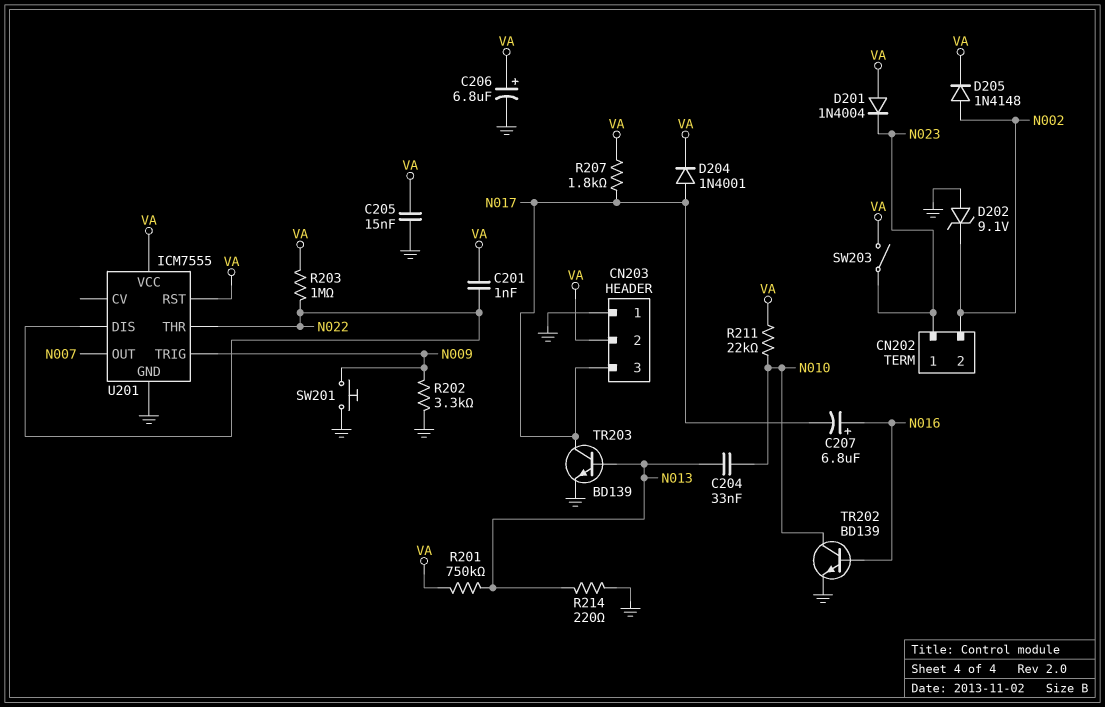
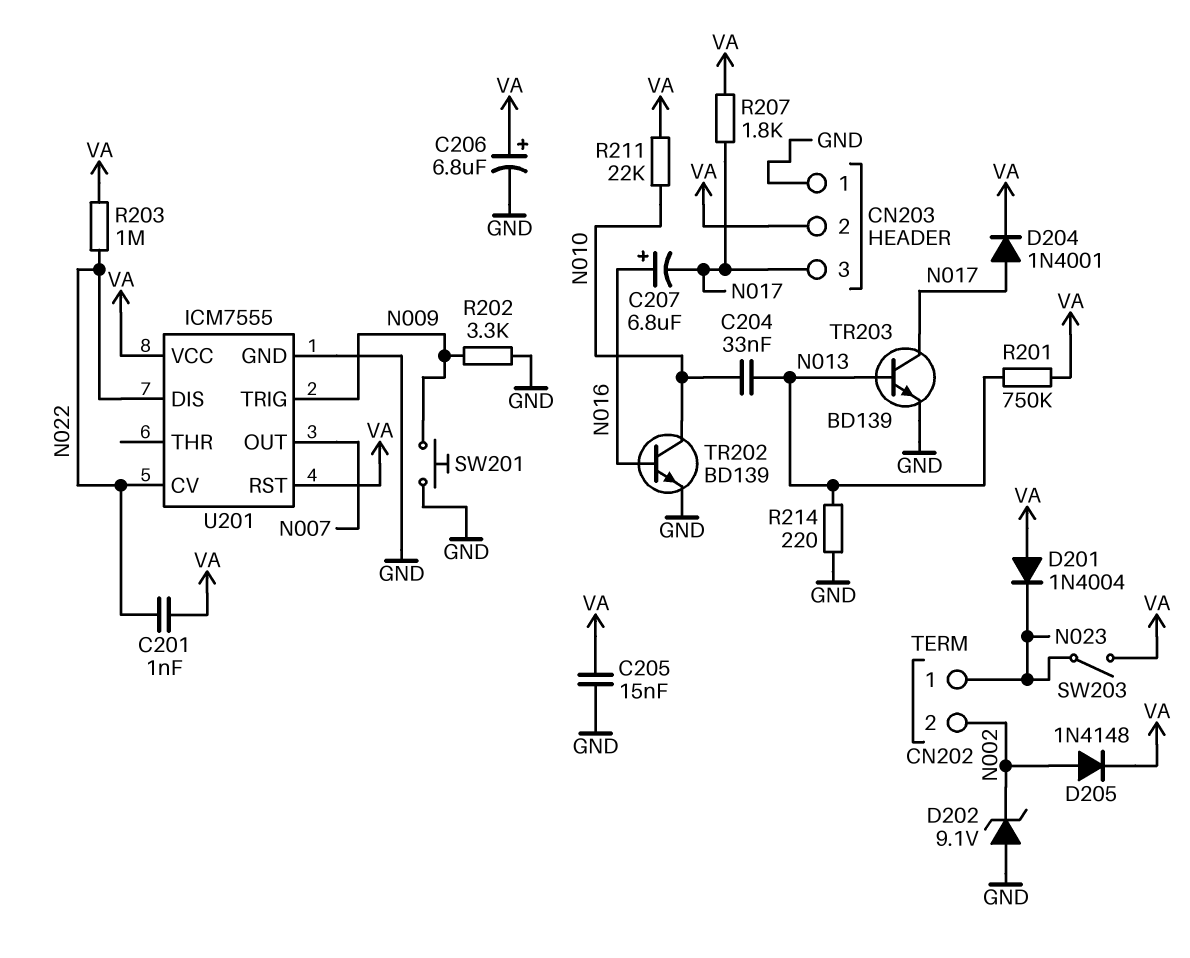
U201 pin CV: none -> N022
U201 pin THR: N022 -> none

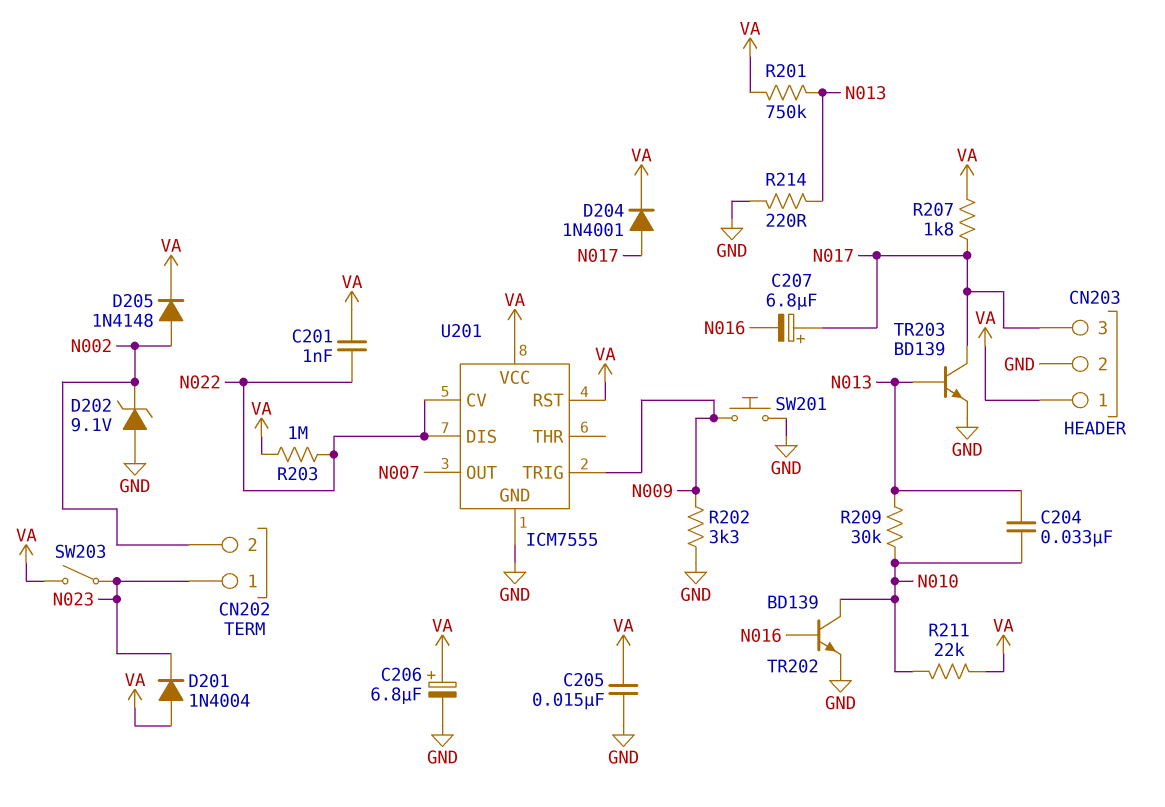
C207: 6.8uF (plus N016, minus N017) -> 6.8uF (plus N017, minus N016)
CN203 pin 1: GND -> VA
CN203 pin 2: VA -> GND
R209: none -> 30k (N010, N013)

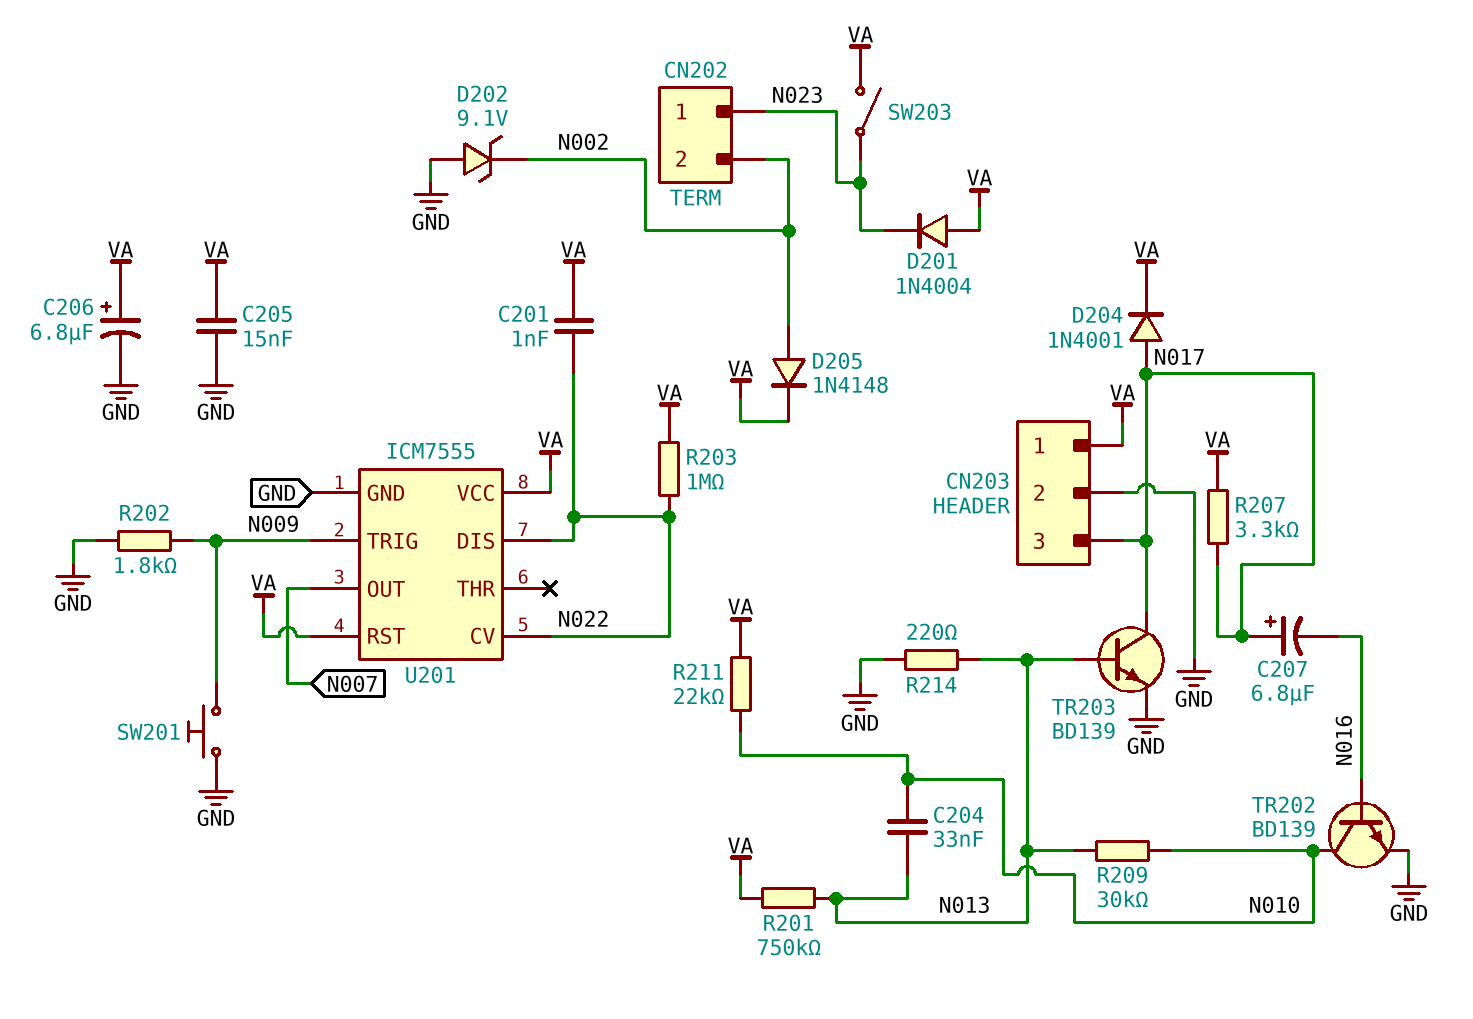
R202: 3.3k (GND, N009) -> 1.8k (GND, N009)
R207: 1.8k (N017, VA) -> 3.3k (N017, VA)

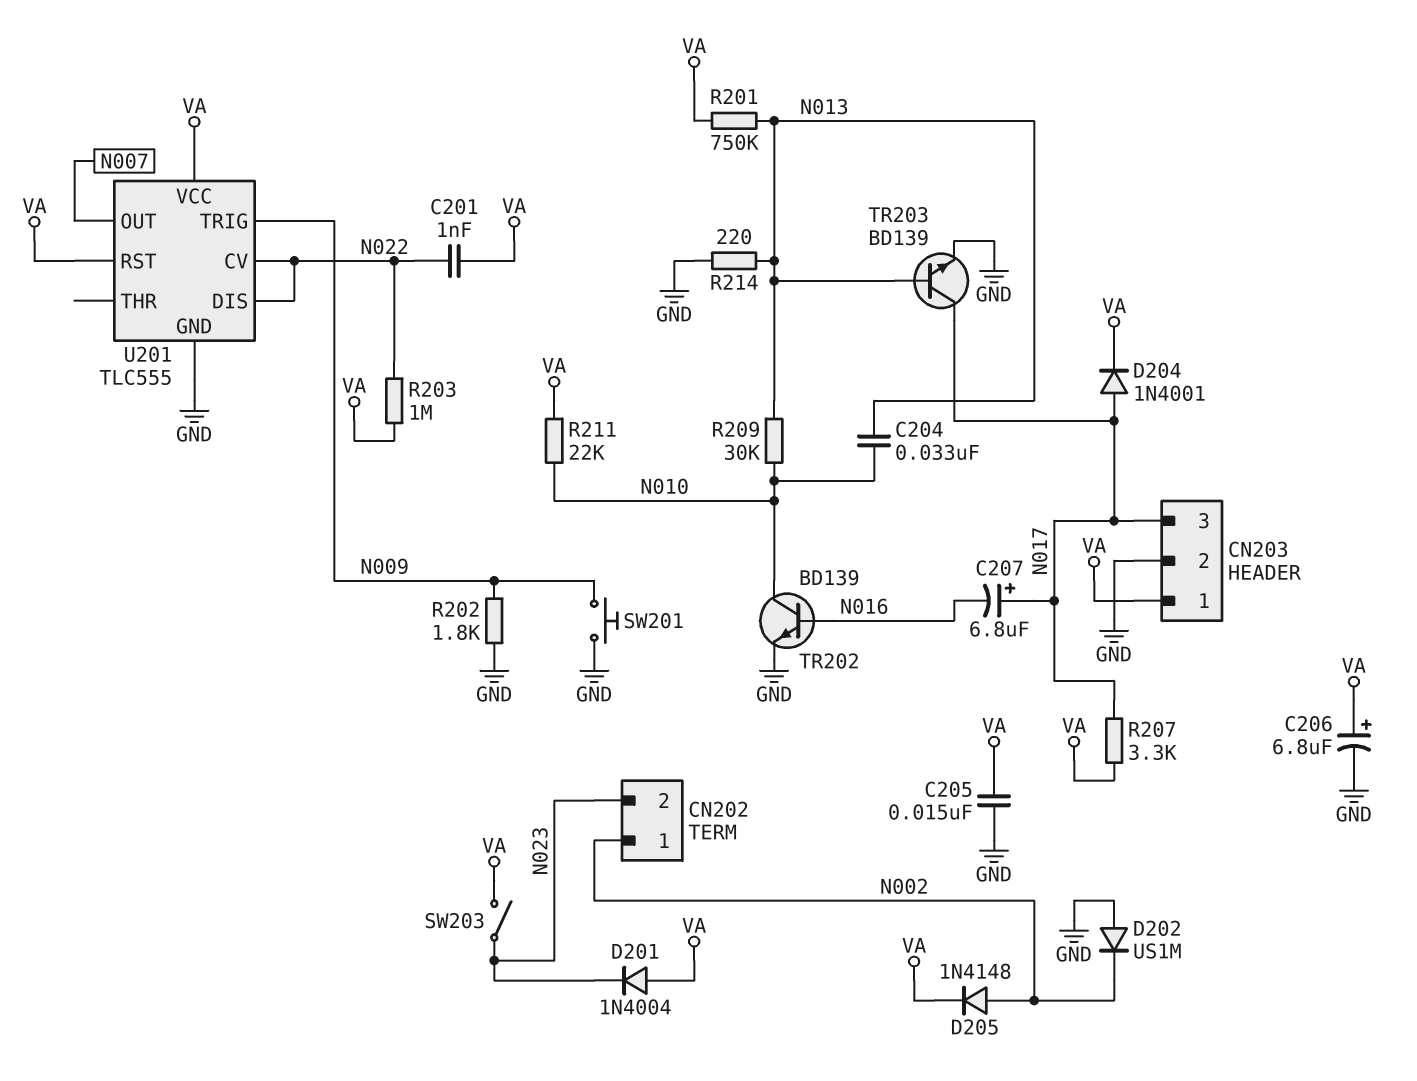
CN202 pin 1: N023 -> N002
CN202 pin 2: N002 -> N023
D202: zener 9.1V (A GND, K N002) -> diode US1M (A GND, K N002)
U201: ICM7555 -> TLC555

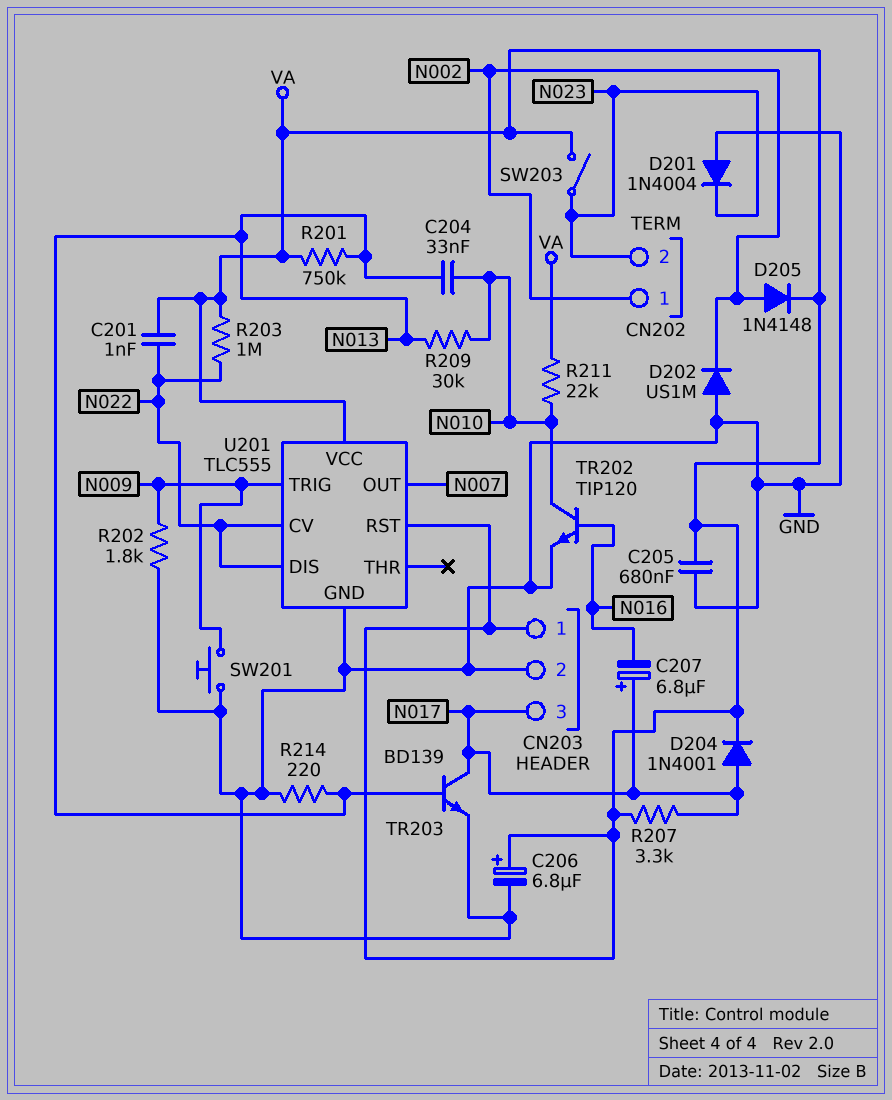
C205: 15nF (GND, VA) -> 680nF (GND, VA)
D201: diode 1N4004 (A VA, K N023) -> diode 1N4004 (A GND, K N023)
TR202: NPN BD139 (B N016, C N010, E GND) -> NPN TIP120 (B N016, C N010, E GND)

